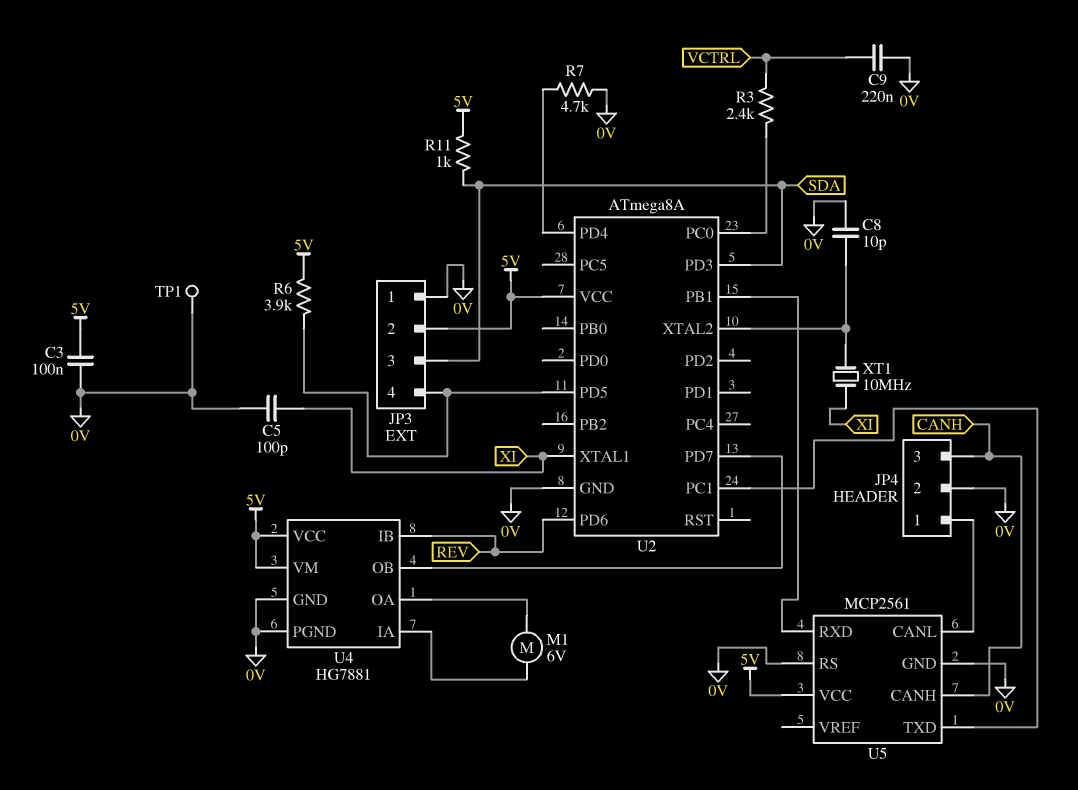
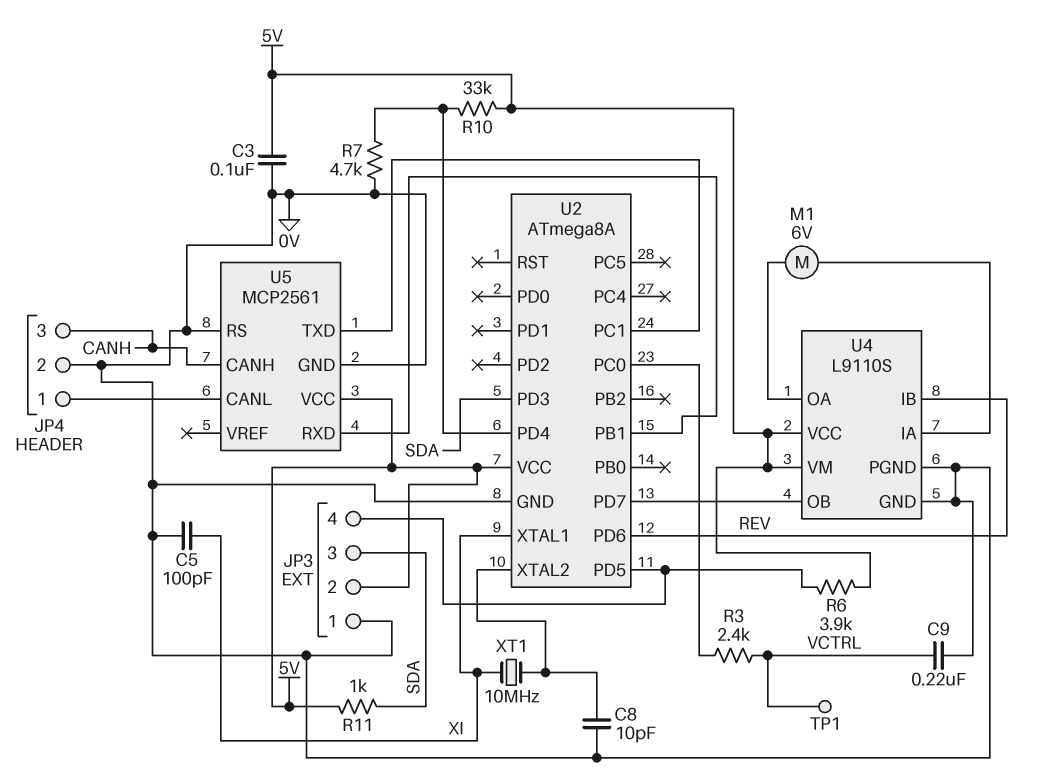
R10: none -> 33k (5V, U2/PD4)
TP1: test point (0V) -> test point (VCTRL)
U4: HG7881 -> L9110S

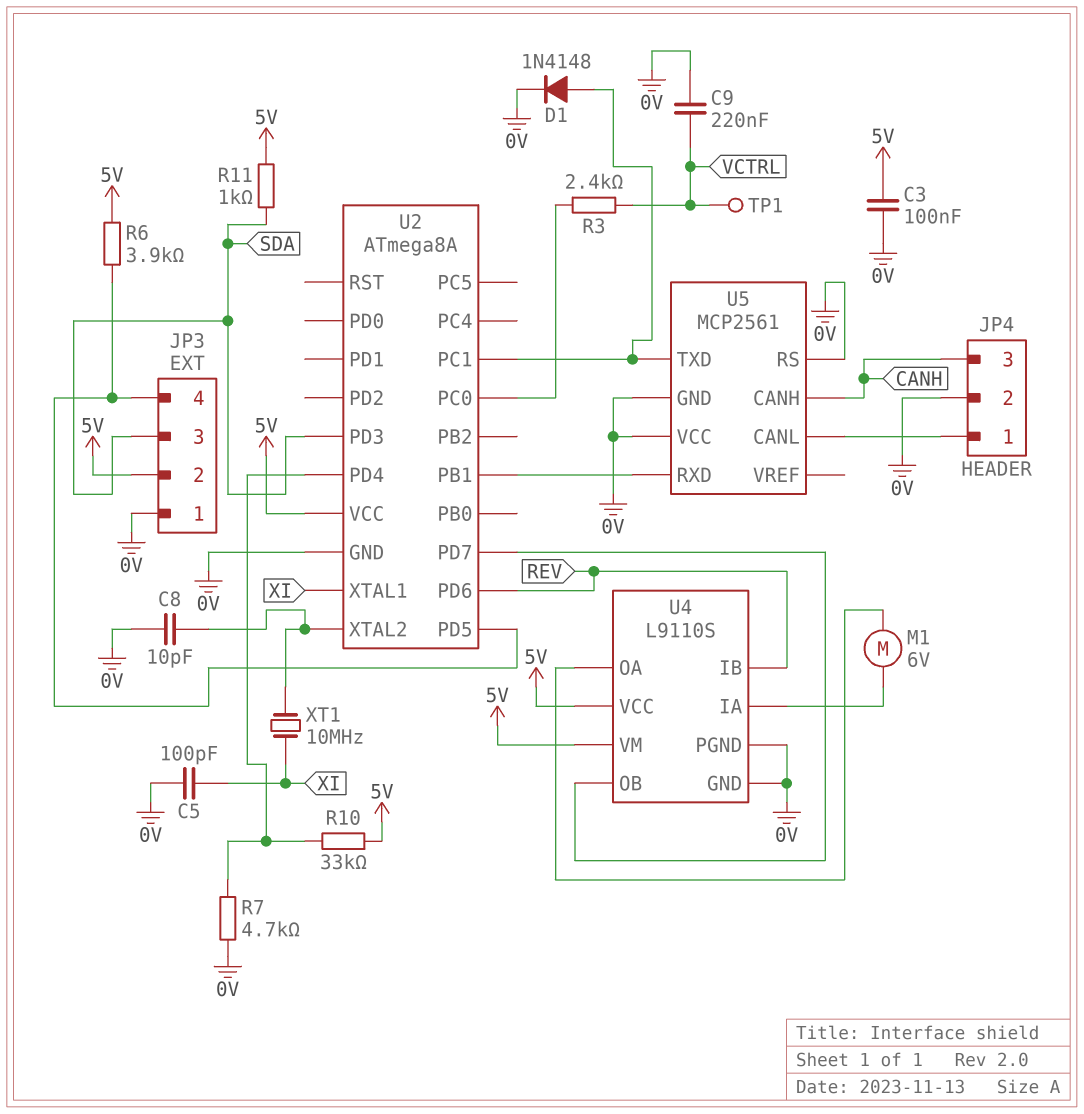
D1: none -> diode 1N4148 (A U2/PC1, K 0V)
U5 pin VCC: 5V -> 0V

